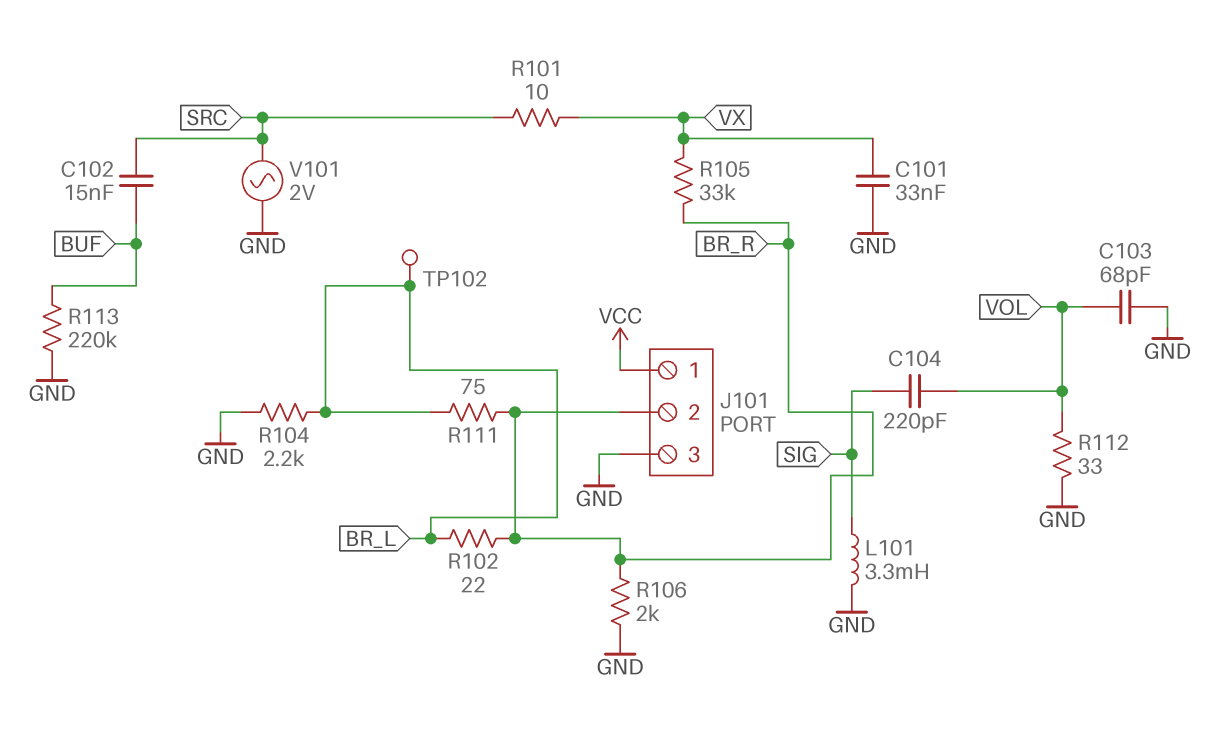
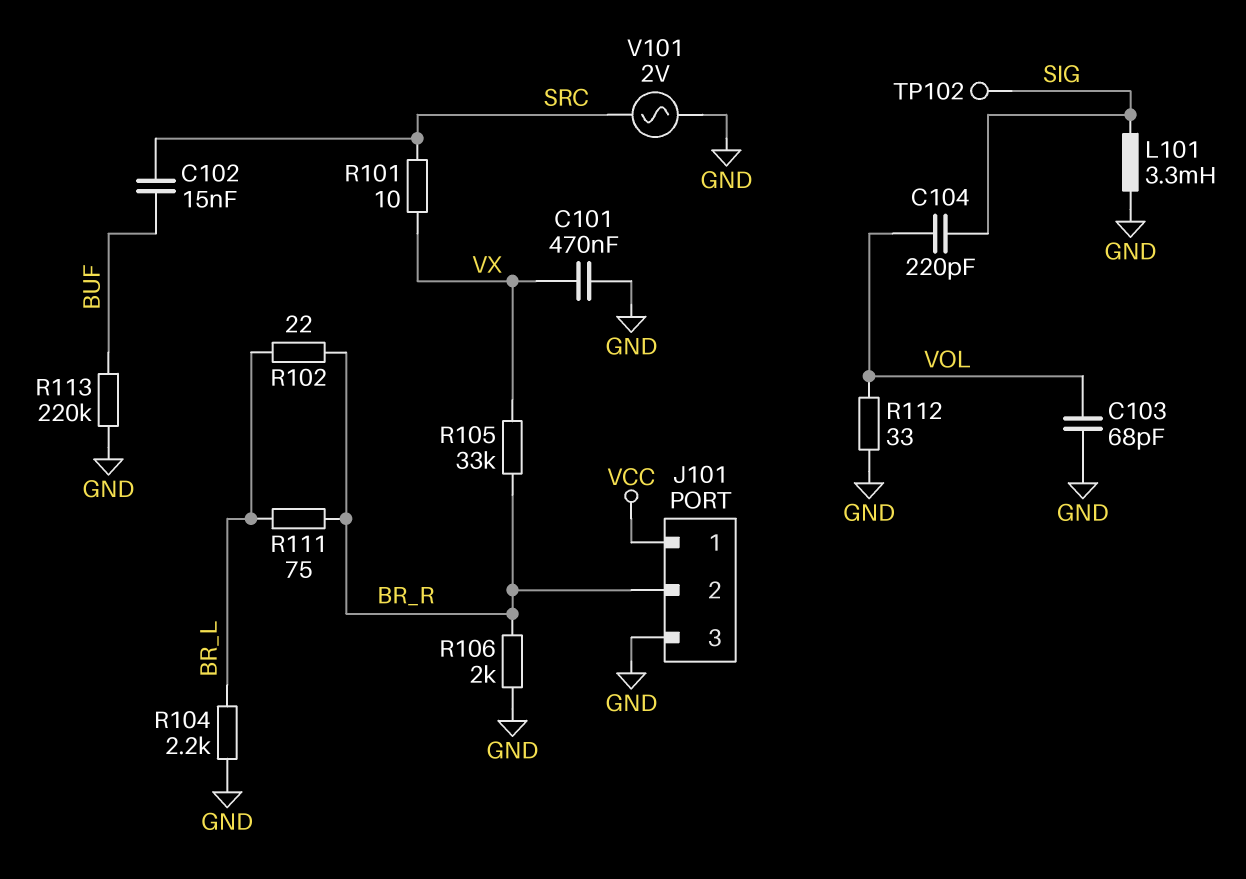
C101: 33nF (GND, VX) -> 470nF (GND, VX)
TP102: test point (BR_L) -> test point (SIG)

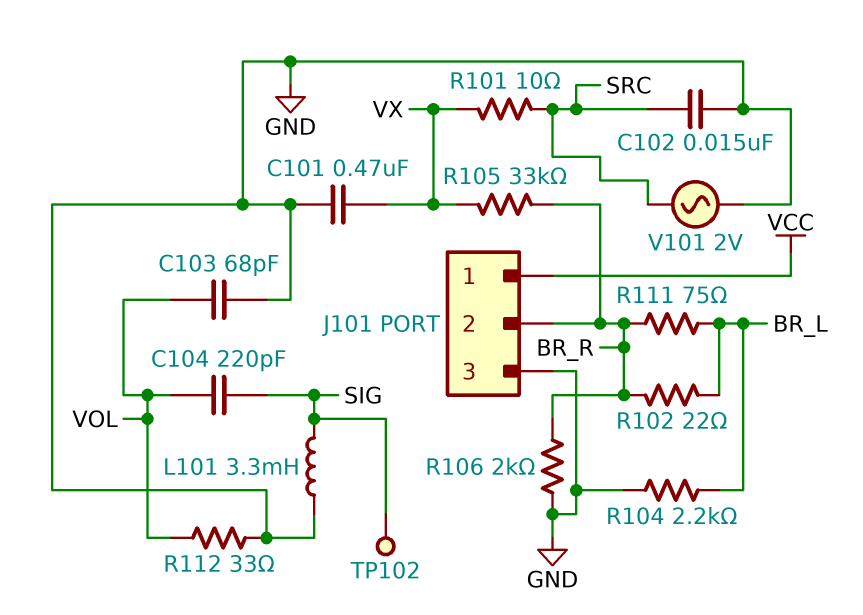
C102: 15nF (BUF, SRC) -> 15nF (GND, SRC)
R113: 220k (BUF, GND) -> none

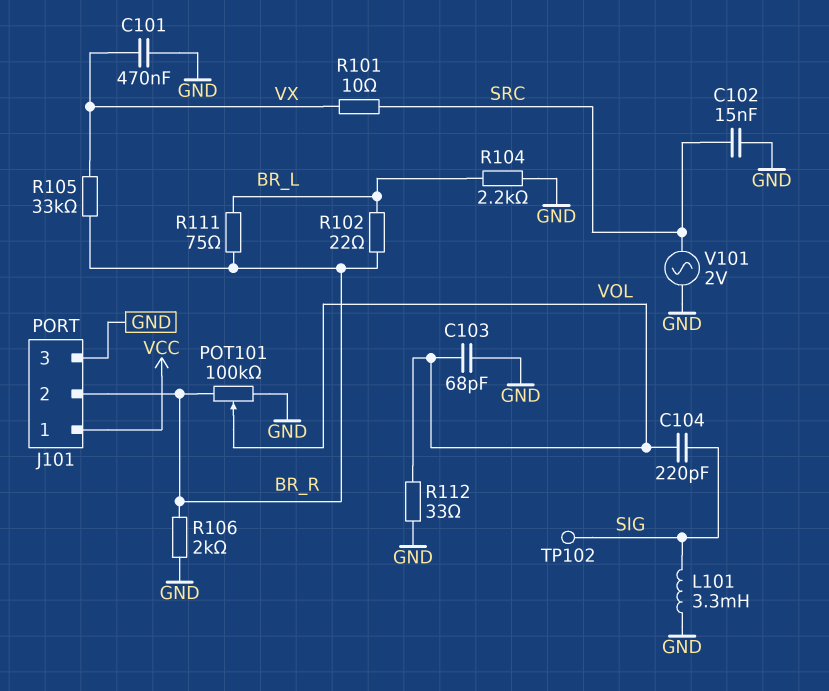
POT101: none -> 100k (BR_R, GND, wiper VOL)

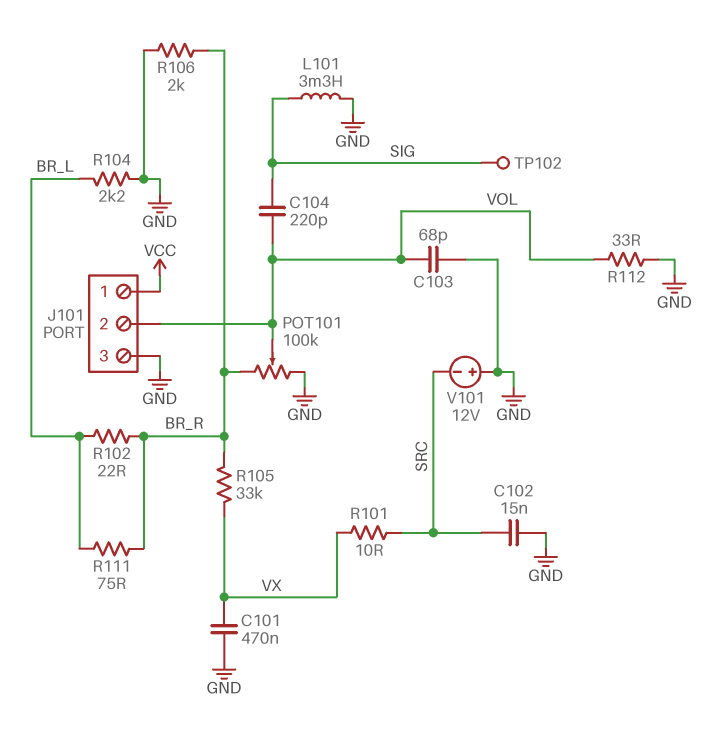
J101 pin 2: BR_R -> VOL
V101: AC 2V (GND, SRC) -> 12V (plus GND, minus SRC)

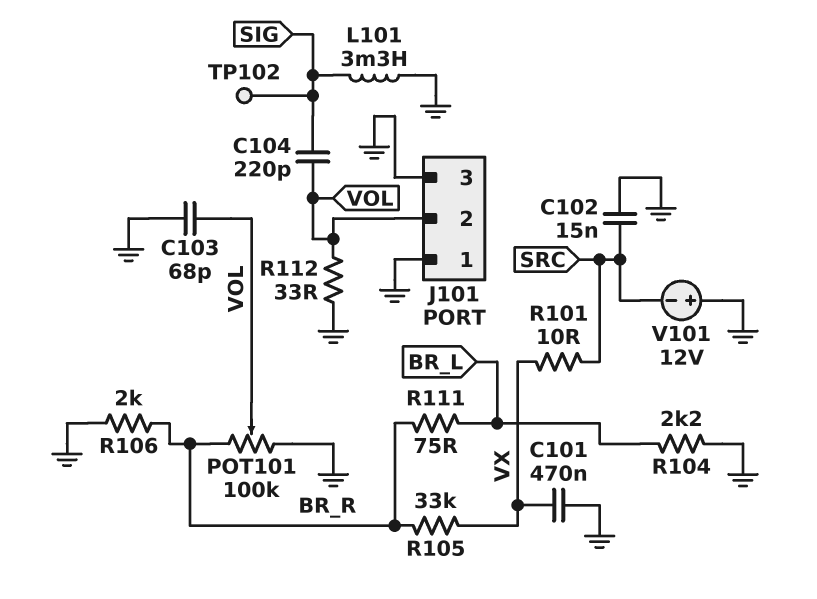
J101 pin 1: VCC -> GND
R102: 22 (BR_L, BR_R) -> none

